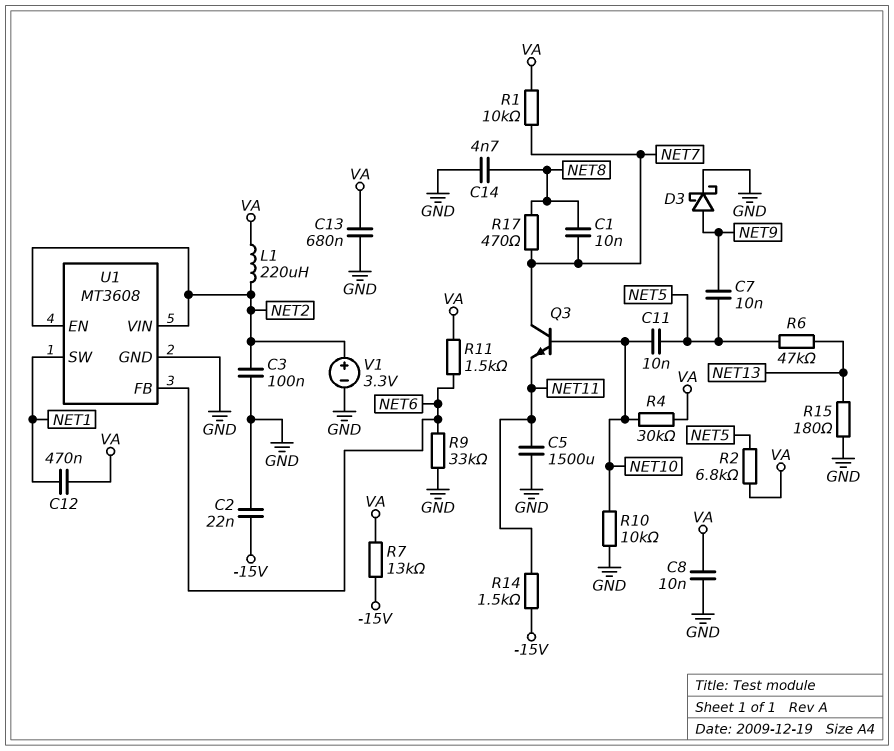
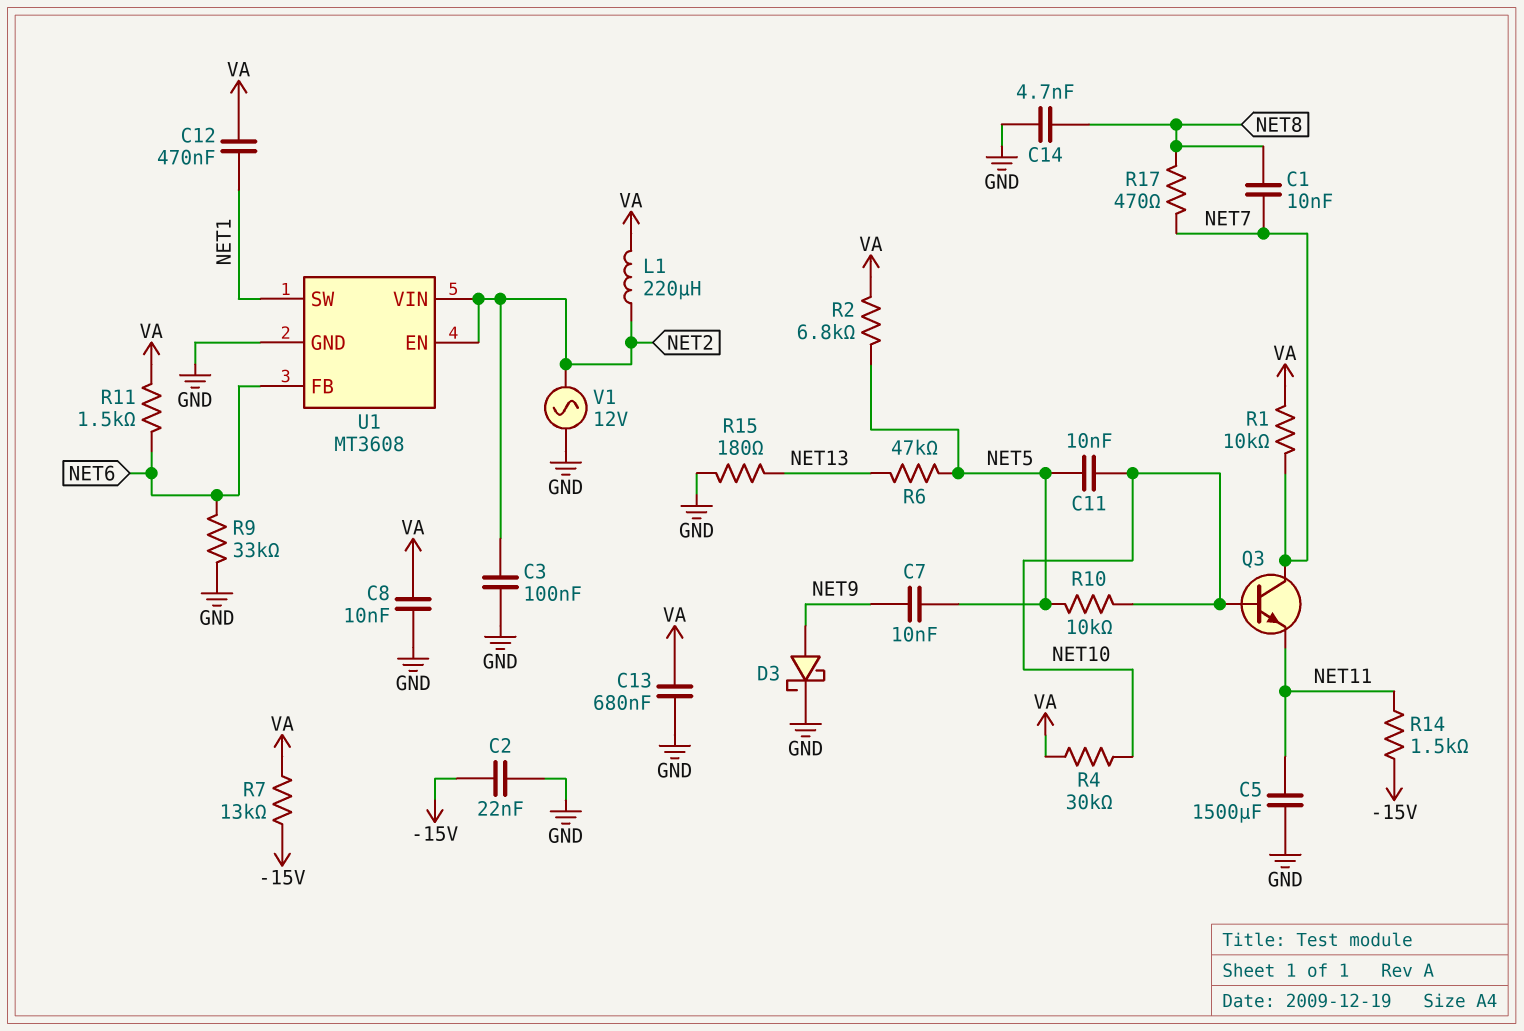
R10: 10k (GND, NET10) -> 10k (NET5, NET10)
V1: 3.3V (plus NET2, minus GND) -> AC 12V (GND, NET2)

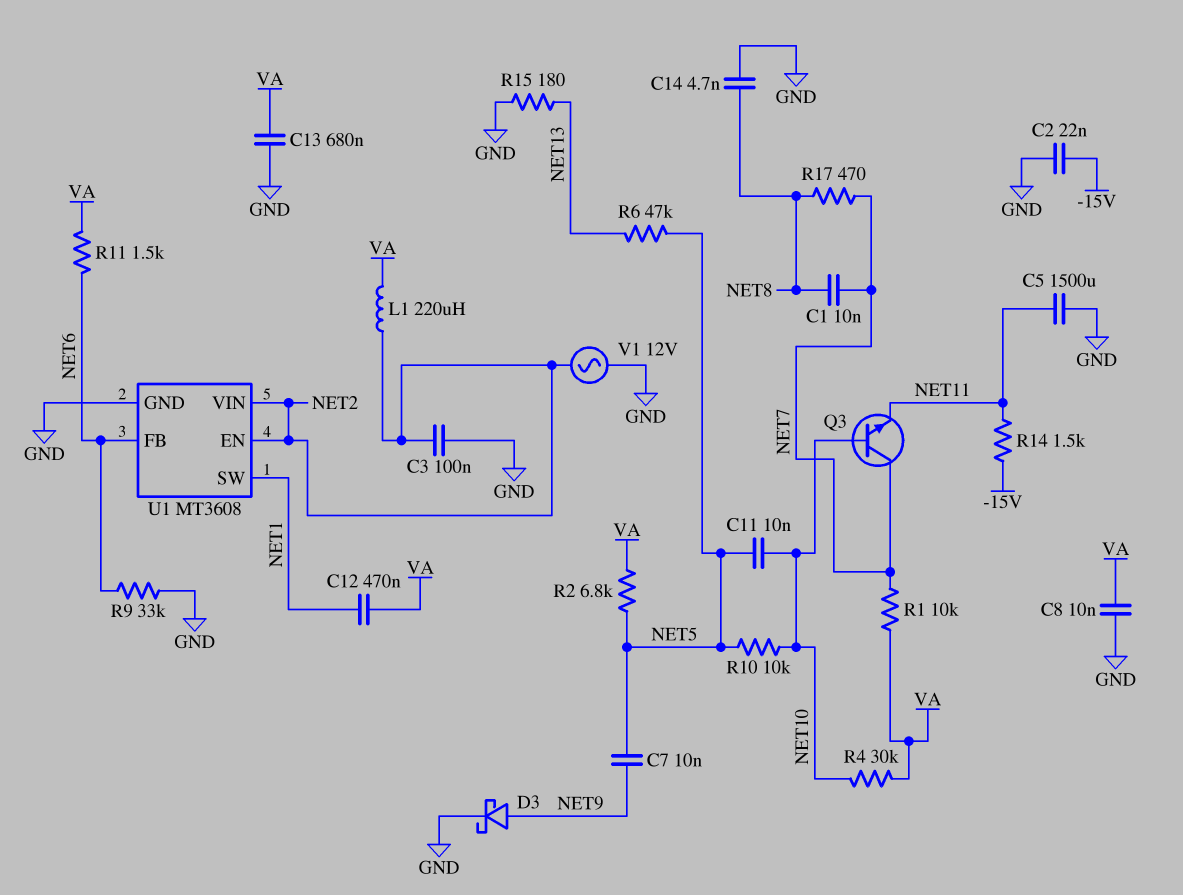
R7: 13k (-15V, VA) -> none

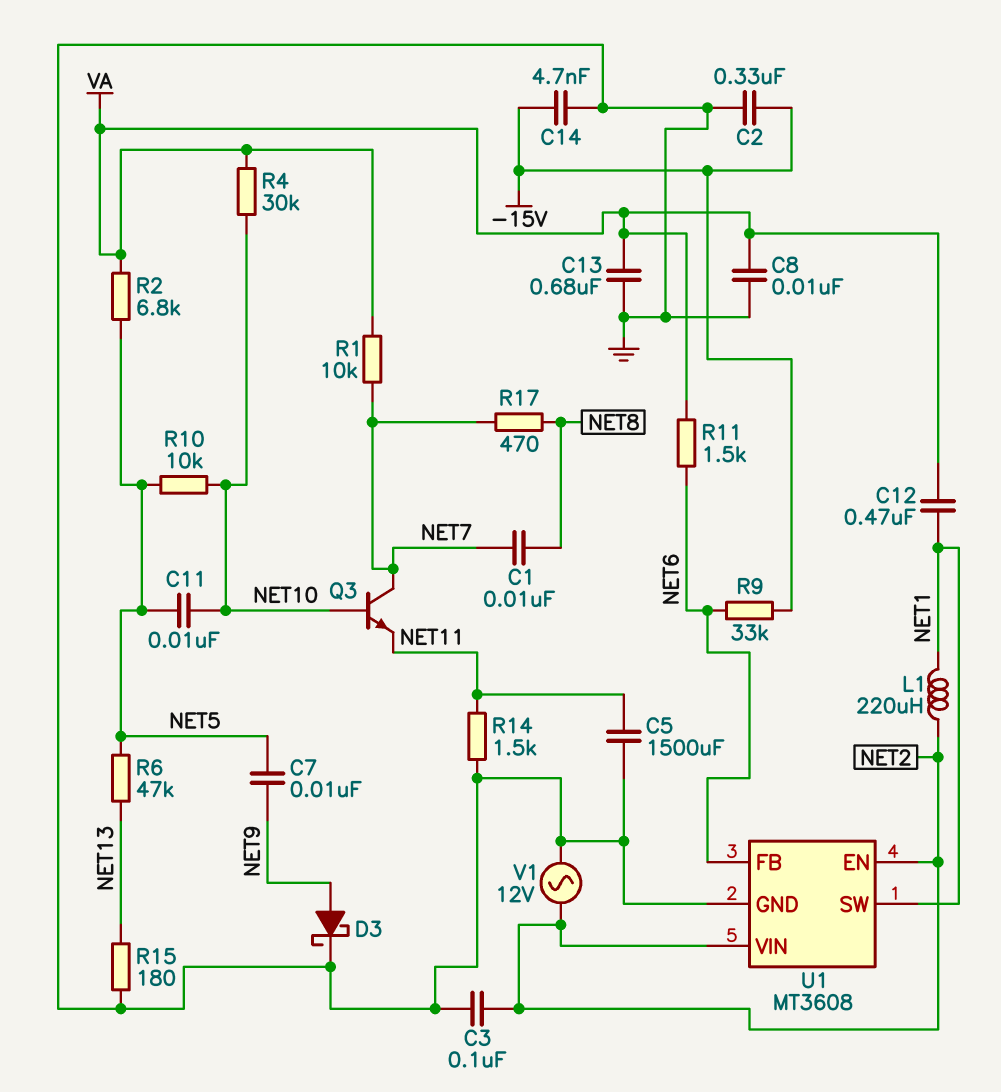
C2: 22nF (-15V, GND) -> 330nF (-15V, GND)
C14: 4.7nF (GND, NET8) -> 4.7nF (-15V, GND)
L1: 220uH (NET2, VA) -> 220uH (NET1, NET2)
R9: 33k (GND, NET6) -> 33k (-15V, NET6)
R14: 1.5k (-15V, NET11) -> 1.5k (GND, NET11)

